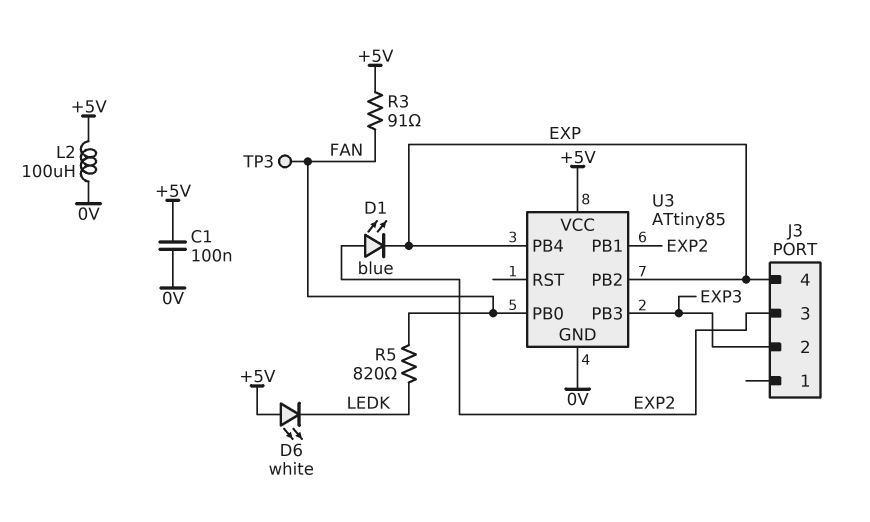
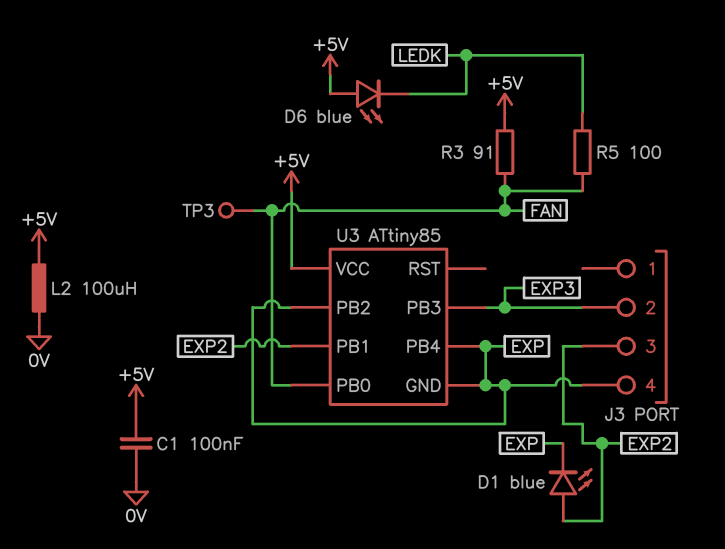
D6: LED white (A +5V, K LEDK) -> LED blue (A +5V, K LEDK)
R5: 820 (FAN, LEDK) -> 100 (FAN, LEDK)
U3 pin GND: 0V -> EXP

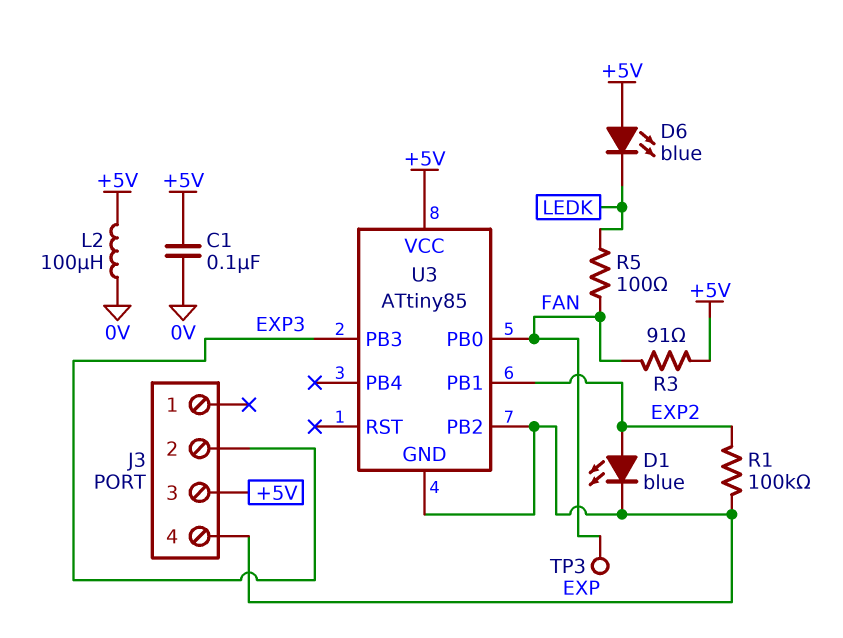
J3 pin 3: EXP2 -> +5V
R1: none -> 100k (EXP, EXP2)
U3 pin PB4: EXP -> none

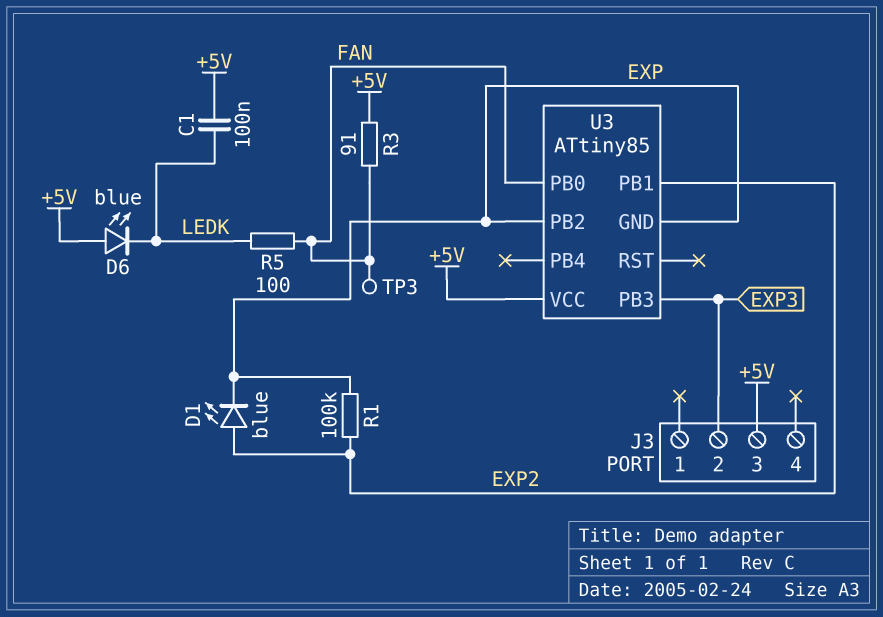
C1: 100nF (+5V, 0V) -> 100nF (+5V, LEDK)
J3 pin 4: EXP -> none
L2: 100uH (+5V, 0V) -> none

